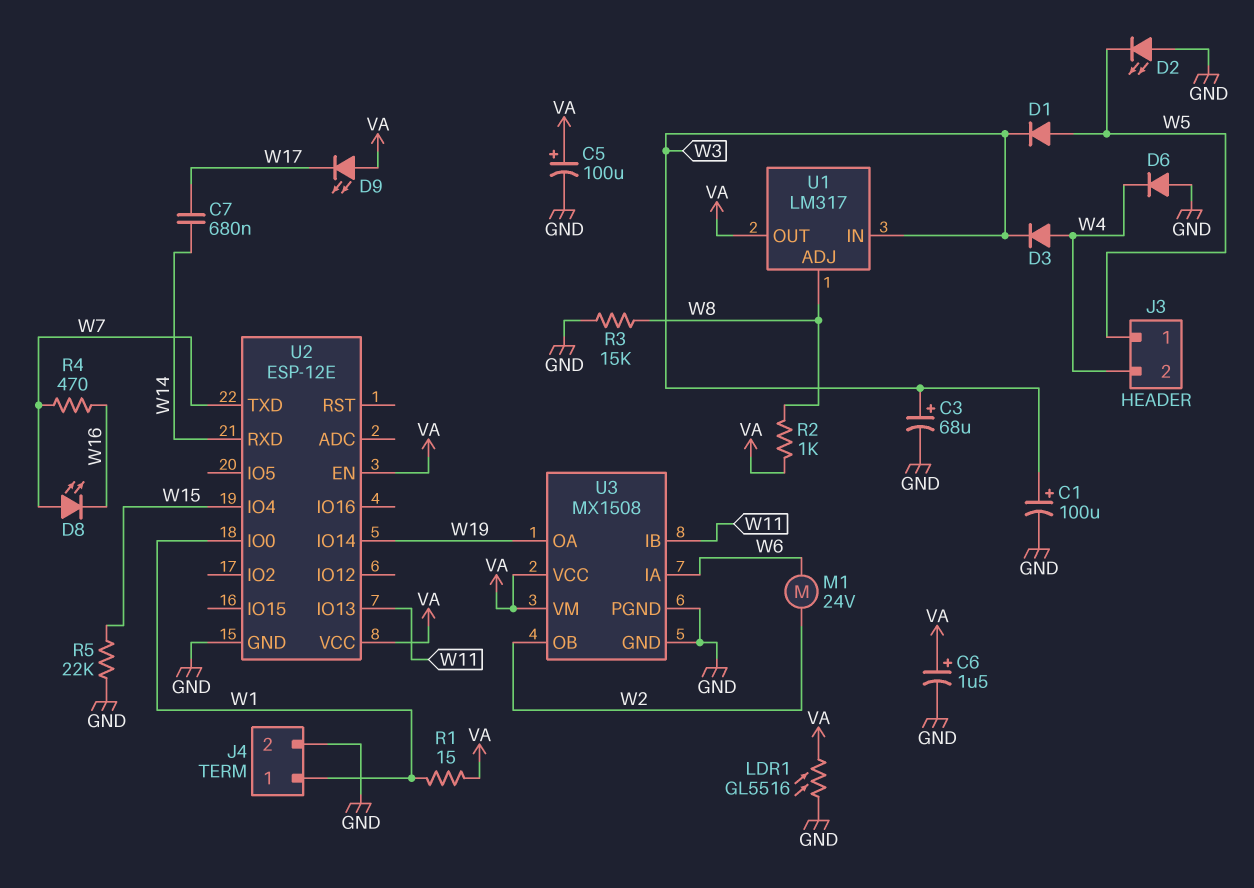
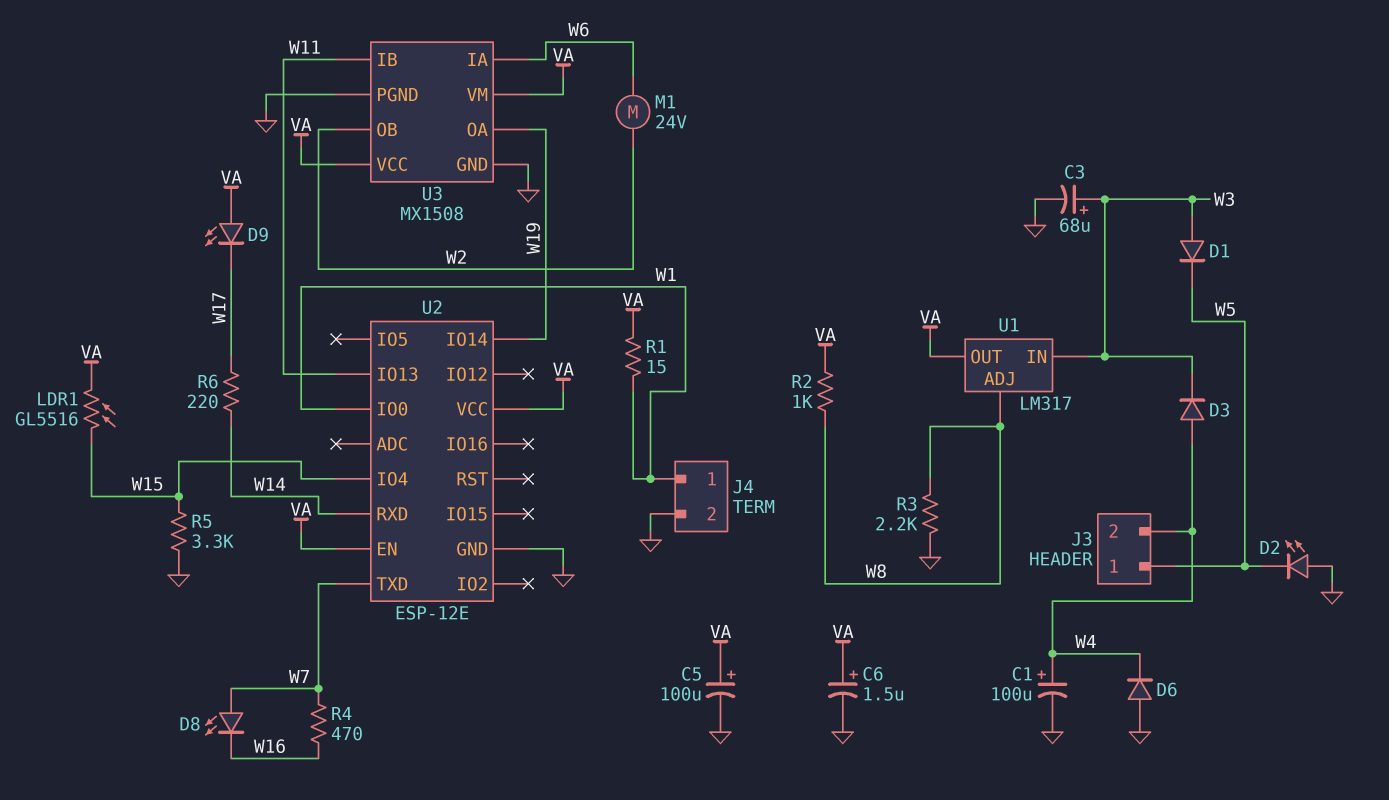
C1: 100uF (plus W3, minus GND) -> 100uF (plus W4, minus GND)
C7: 680nF (W14, W17) -> none
D1: diode (A W5, K W3) -> diode (A W3, K W5)
LDR1: GL5516 (GND, VA) -> GL5516 (VA, W15)
R3: 15k (GND, W8) -> 2.2k (GND, W8)
R5: 22k (GND, W15) -> 3.3k (GND, W15)
R6: none -> 220 (W14, W17)

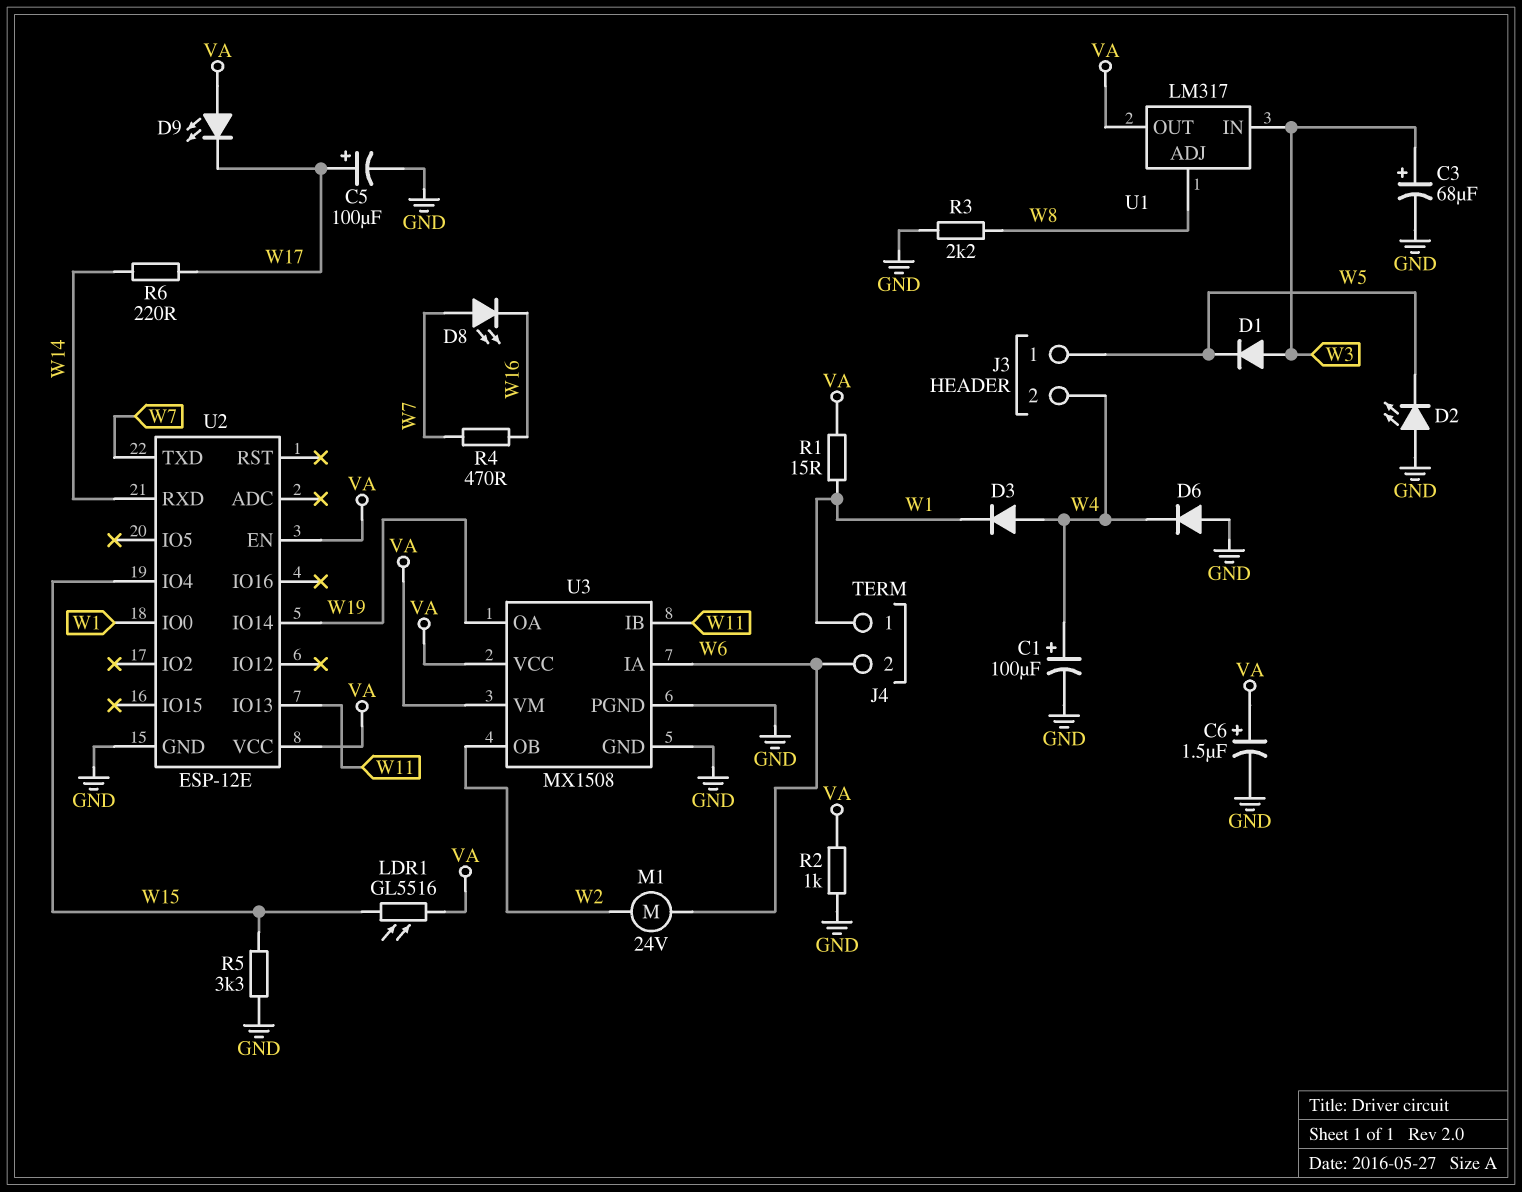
C5: 100uF (plus VA, minus GND) -> 100uF (plus W17, minus GND)
D3: diode (A W4, K W3) -> diode (A W4, K W1)
J4 pin 2: GND -> W6
R2: 1k (VA, W8) -> 1k (GND, VA)

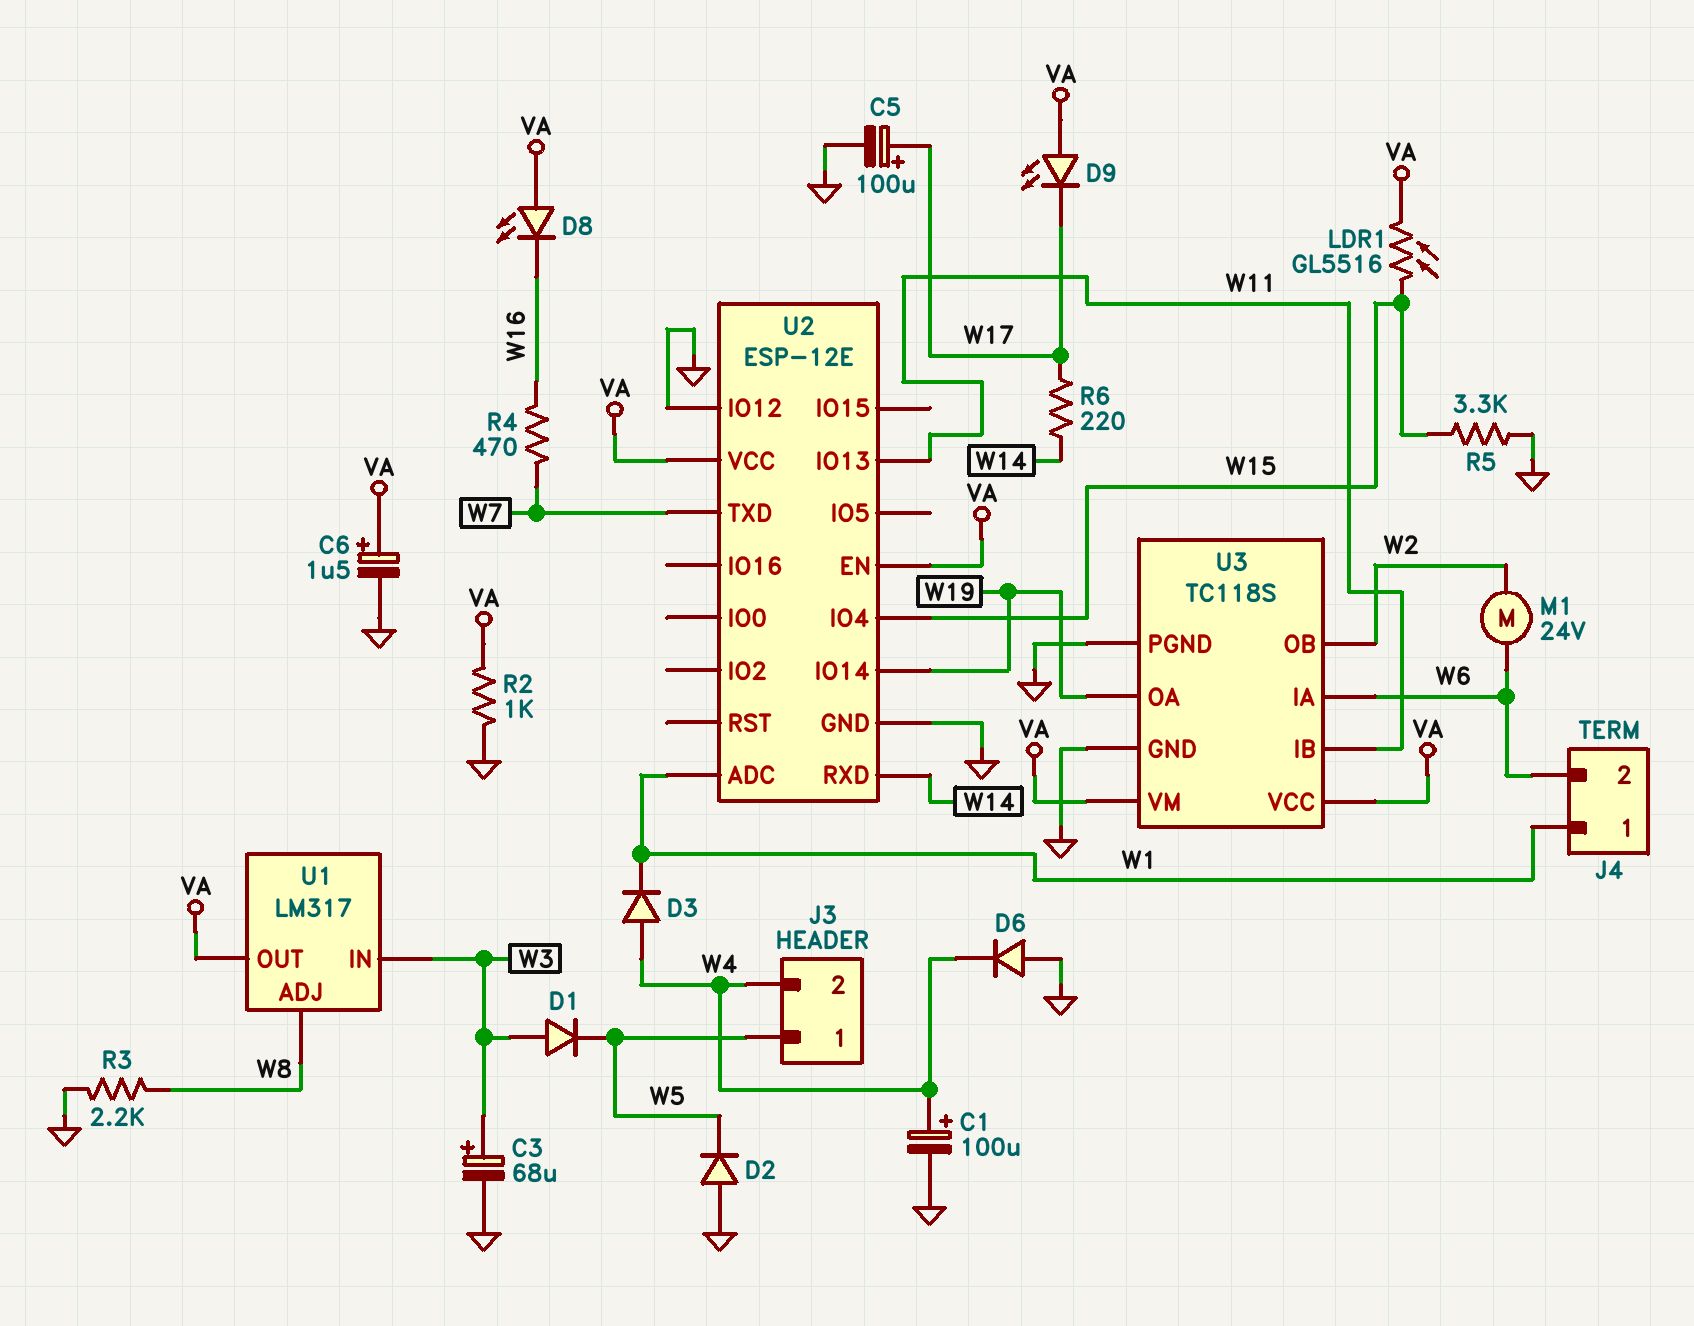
D2: LED (A GND, K W5) -> diode (A GND, K W5)
D8: LED (A W7, K W16) -> LED (A VA, K W16)
R1: 15 (VA, W1) -> none
U2 pin ADC: none -> W1
U2 pin IO0: W1 -> none
U2 pin IO12: none -> GND
U3: MX1508 -> TC118S

